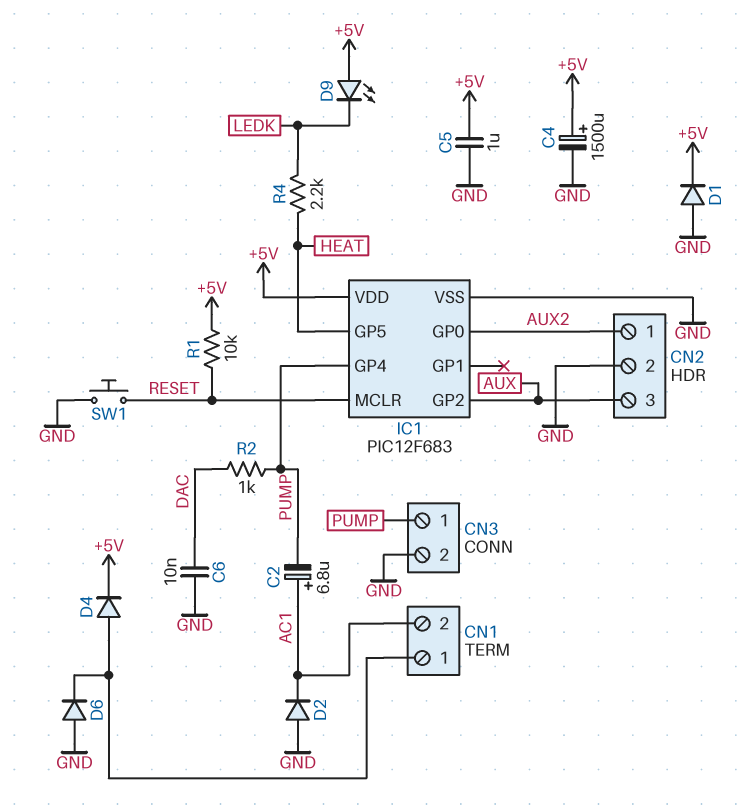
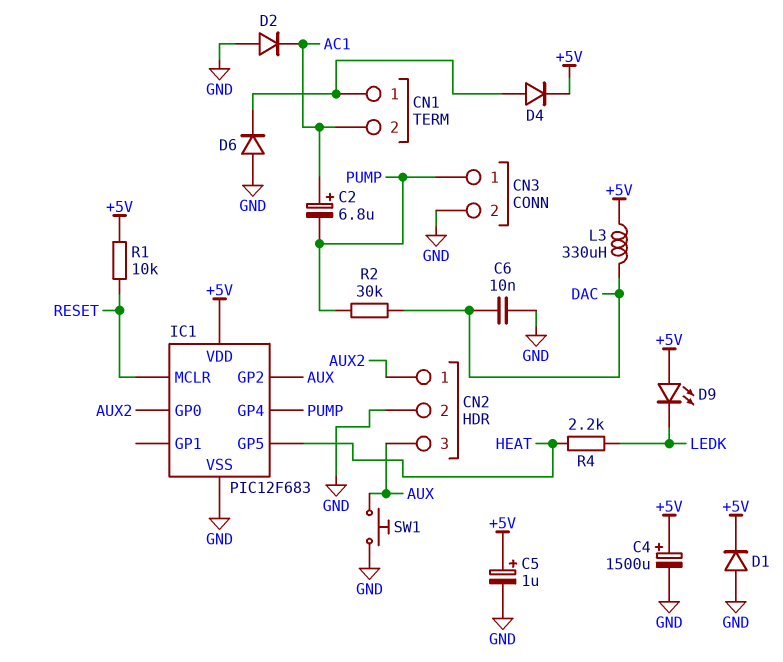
C5: 1uF (+5V, GND) -> 1uF (plus +5V, minus GND)
L3: none -> 330uH (+5V, DAC)
R2: 1k (DAC, PUMP) -> 30k (DAC, PUMP)
SW1: button (GND, RESET) -> button (AUX, GND)

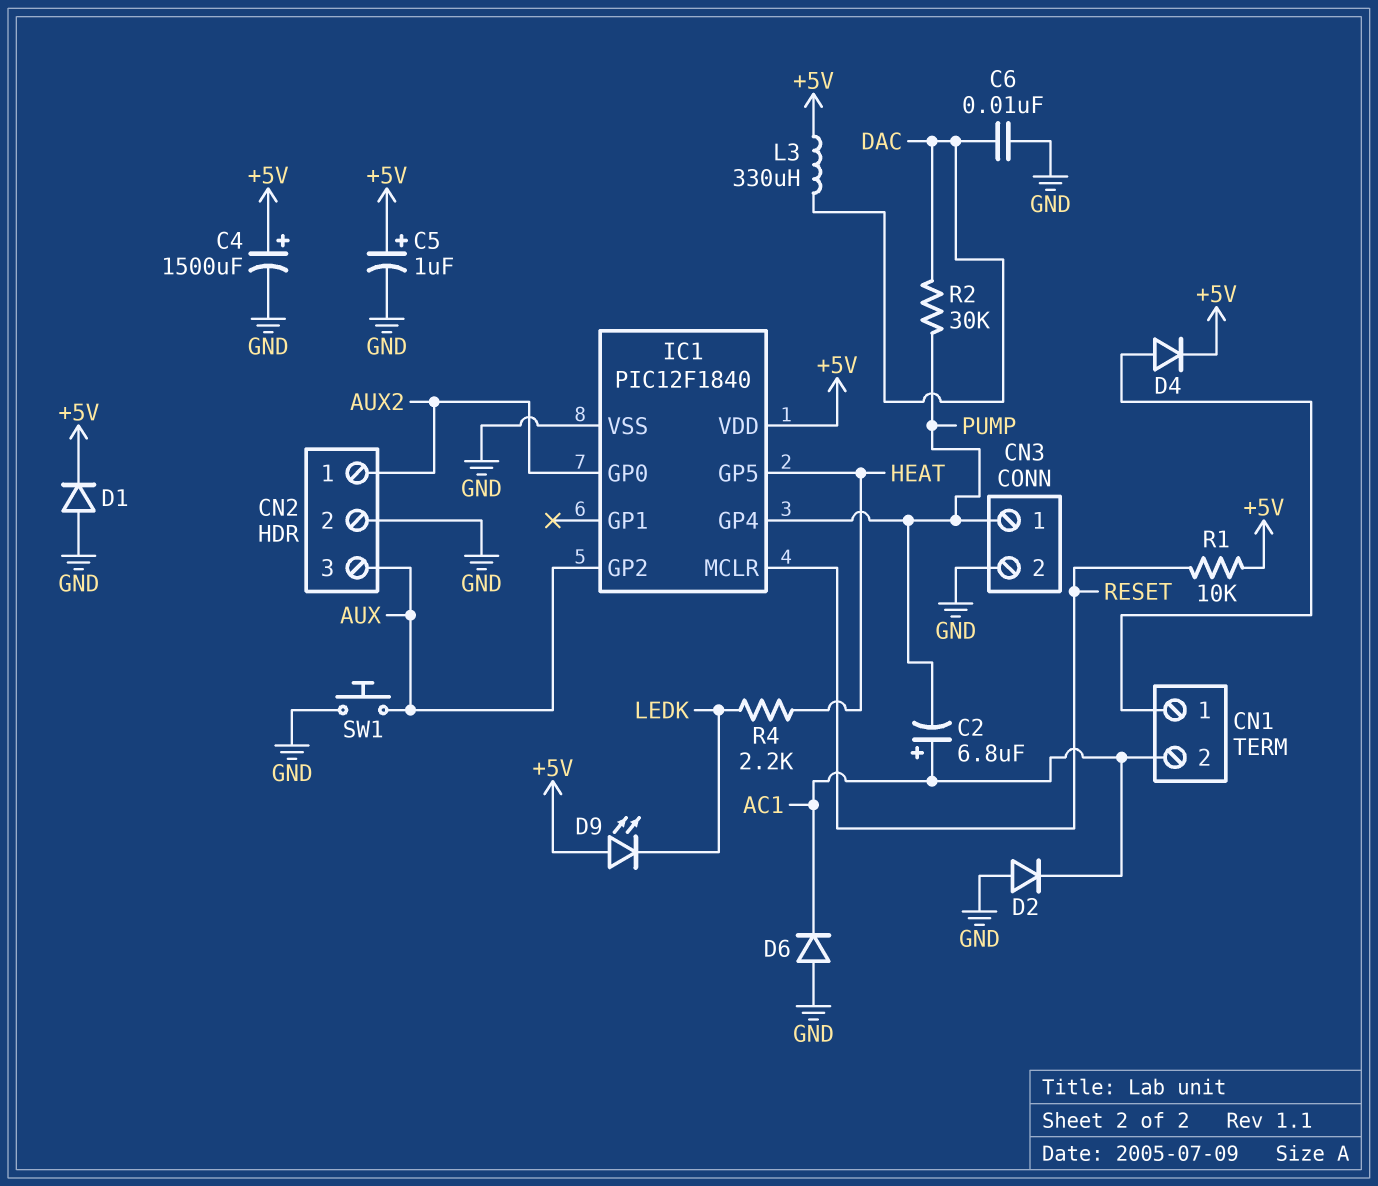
D6: diode (A GND, K CN1/1) -> diode (A GND, K AC1)
IC1: PIC12F683 -> PIC12F1840

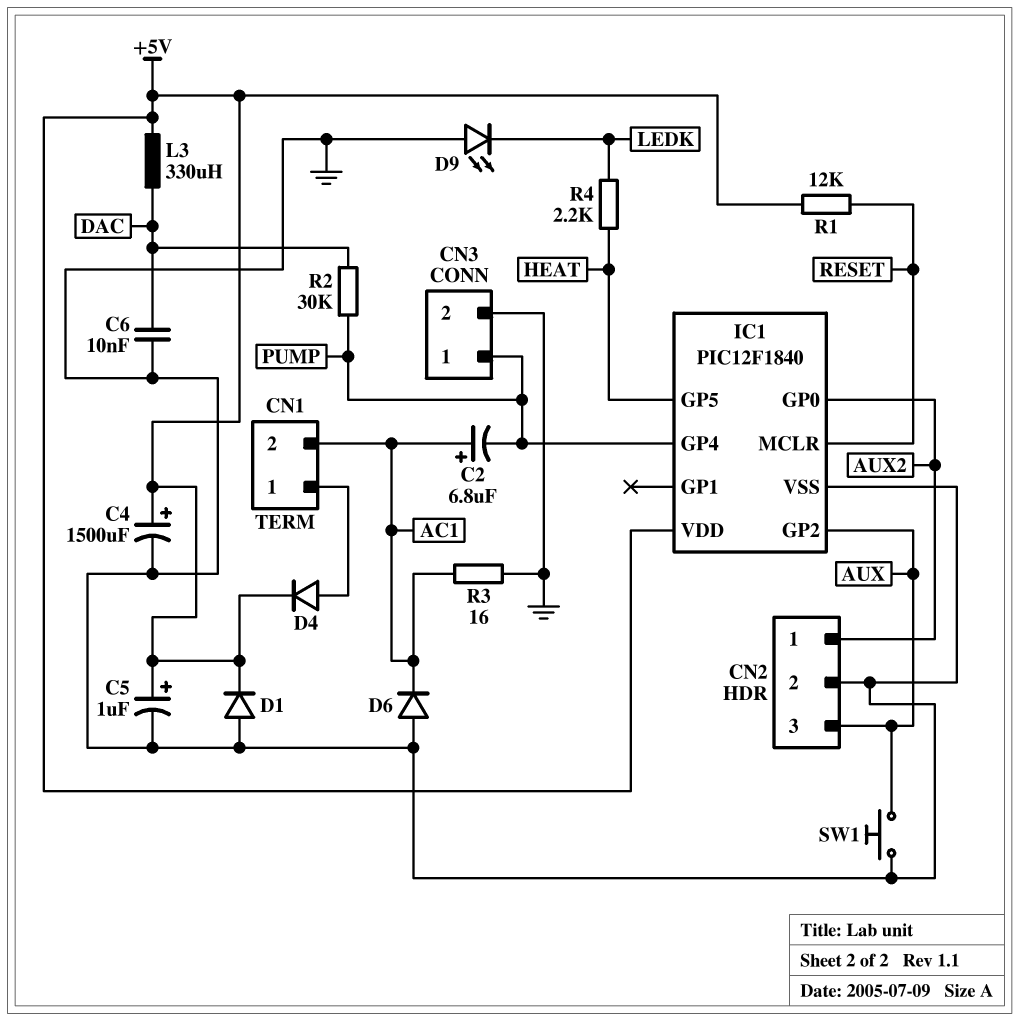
D2: diode (A GND, K AC1) -> none
D9: LED (A +5V, K LEDK) -> LED (A GND, K LEDK)
R1: 10k (+5V, RESET) -> 12k (+5V, RESET)
R3: none -> 16 (AC1, GND)

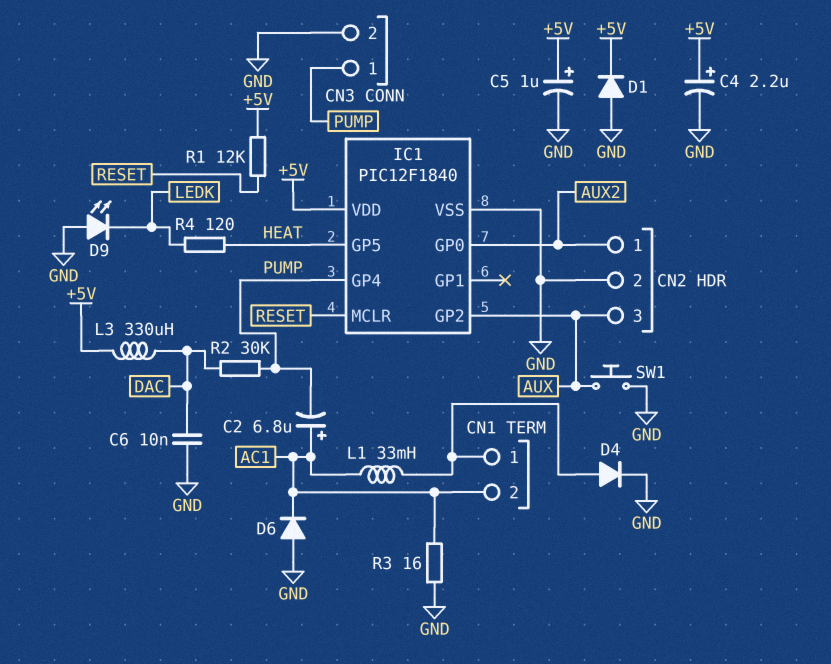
C4: 1500uF (plus +5V, minus GND) -> 2.2uF (plus +5V, minus GND)
D4: diode (A CN1/1, K +5V) -> diode (A CN1/1, K GND)
L1: none -> 33mH (AC1, CN1/1)
R4: 2.2k (HEAT, LEDK) -> 120 (HEAT, LEDK)

